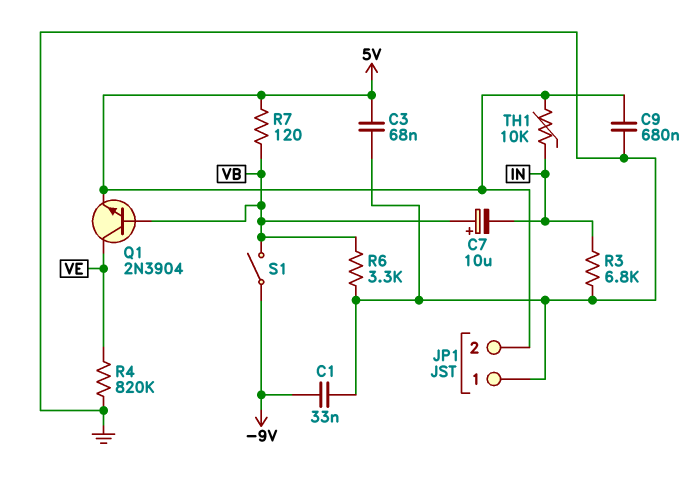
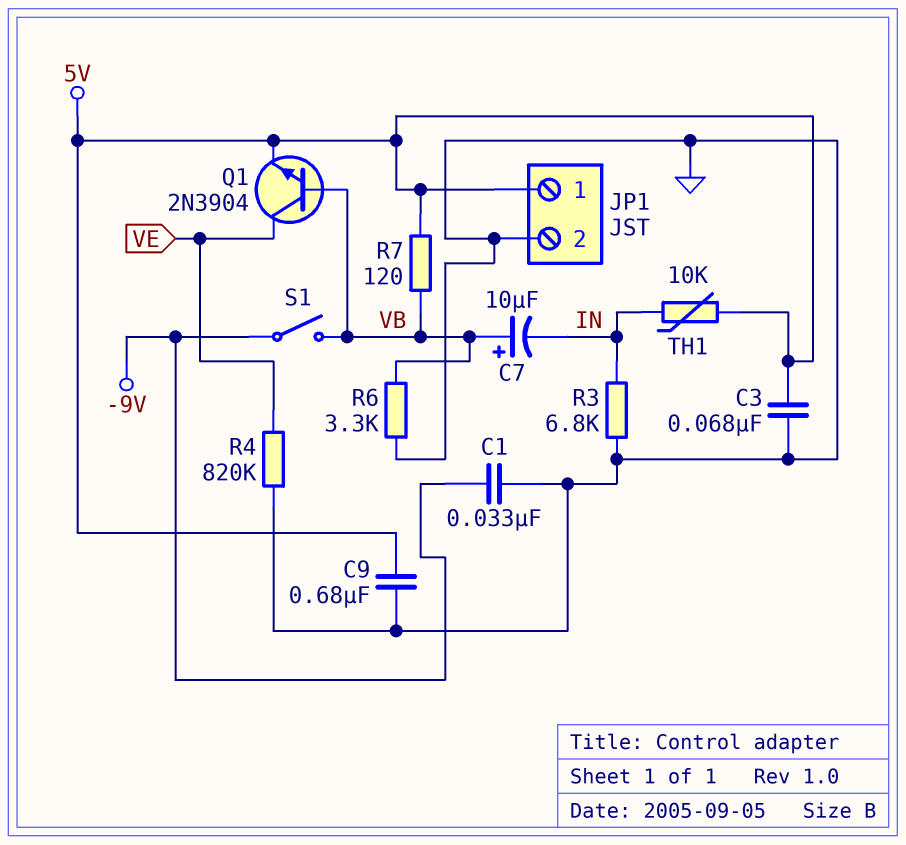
JP1 pin 1: GND -> 5V
JP1 pin 2: 5V -> GND

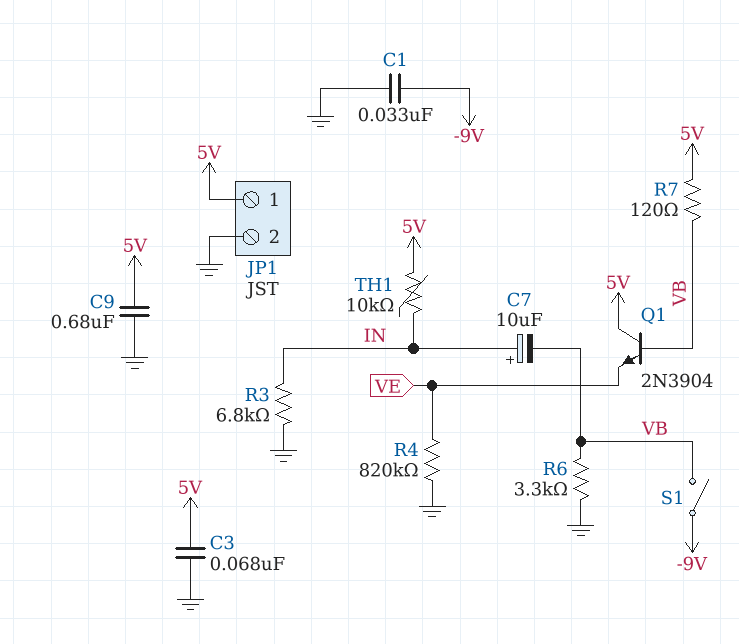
C7: 10uF (plus VB, minus IN) -> 10uF (plus IN, minus VB)
Q1: NPN 2N3904 (B VB, C VE, E 5V) -> NPN 2N3904 (B VB, C 5V, E VE)

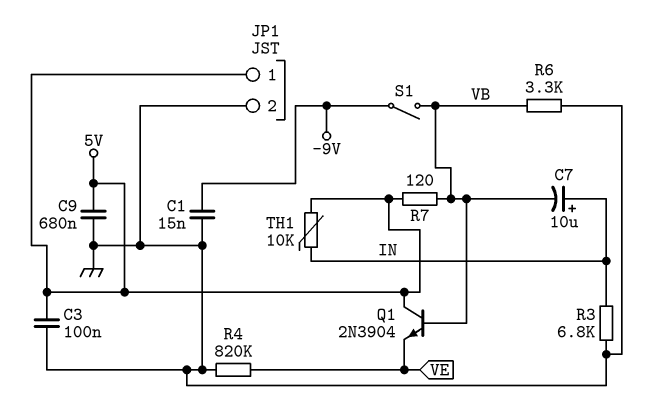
C1: 33nF (-9V, GND) -> 15nF (-9V, GND)
C3: 68nF (5V, GND) -> 100nF (5V, GND)

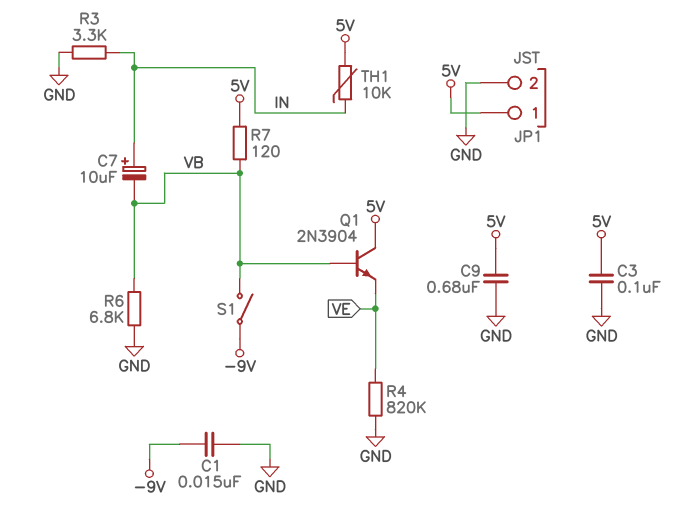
R3: 6.8k (GND, IN) -> 3.3k (GND, IN)
R6: 3.3k (GND, VB) -> 6.8k (GND, VB)

